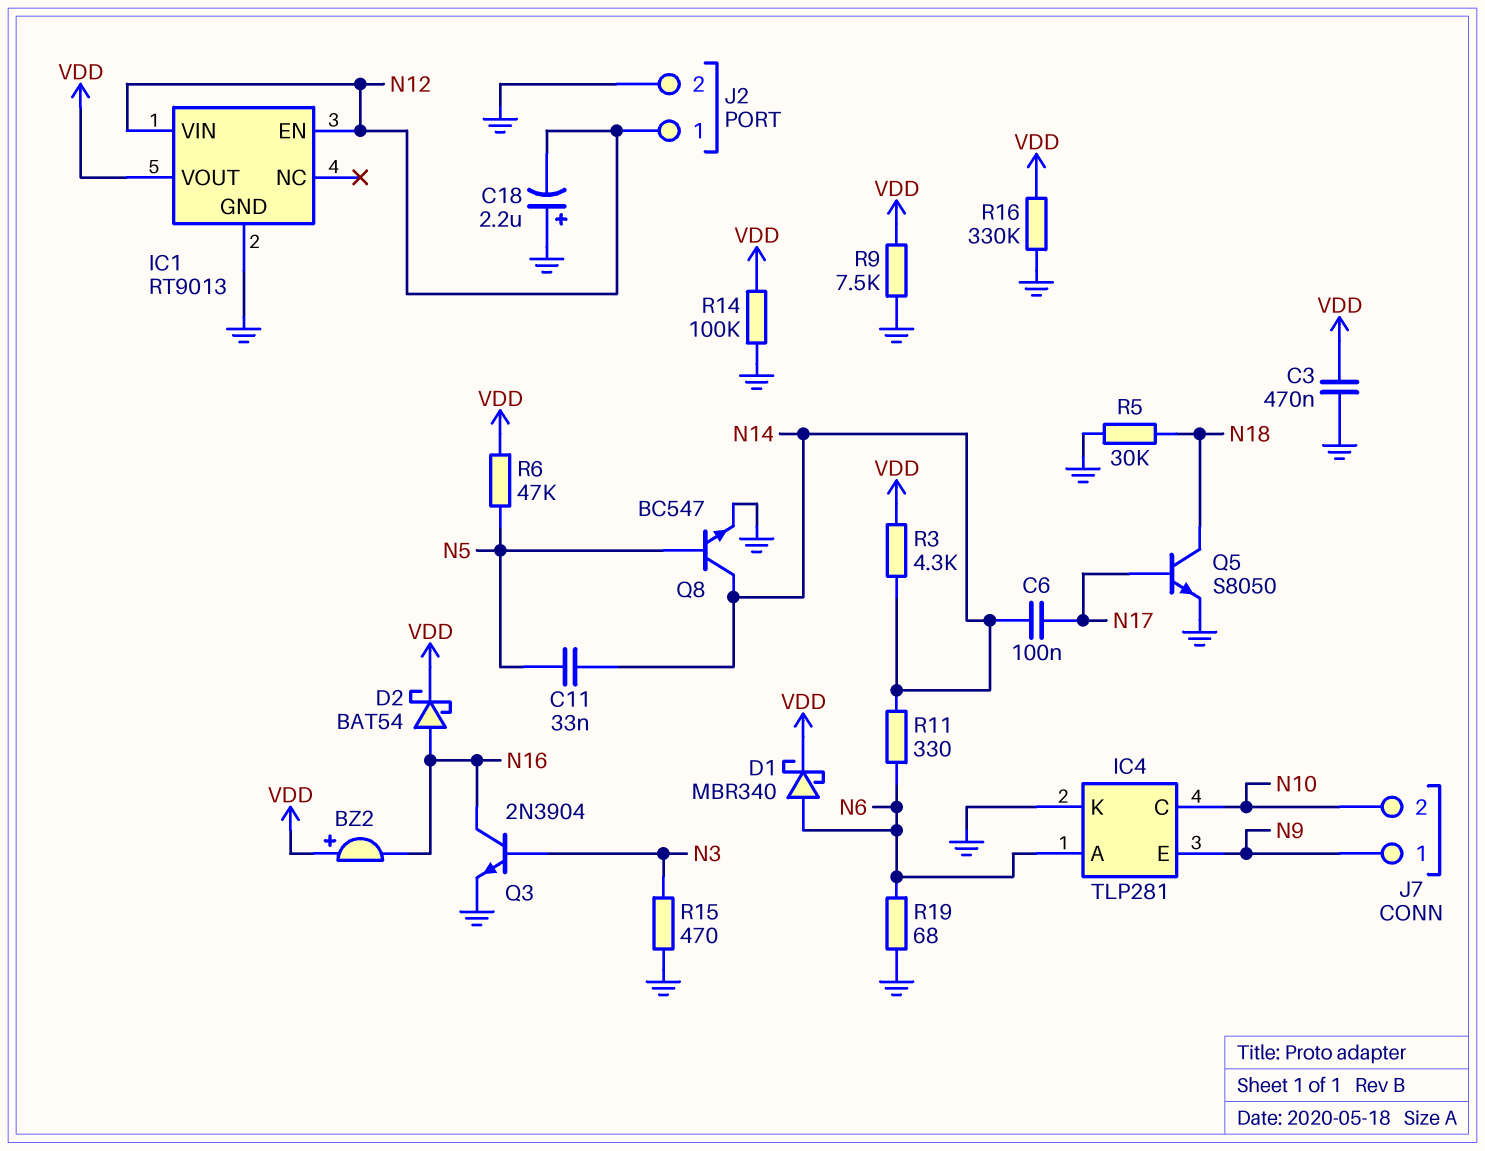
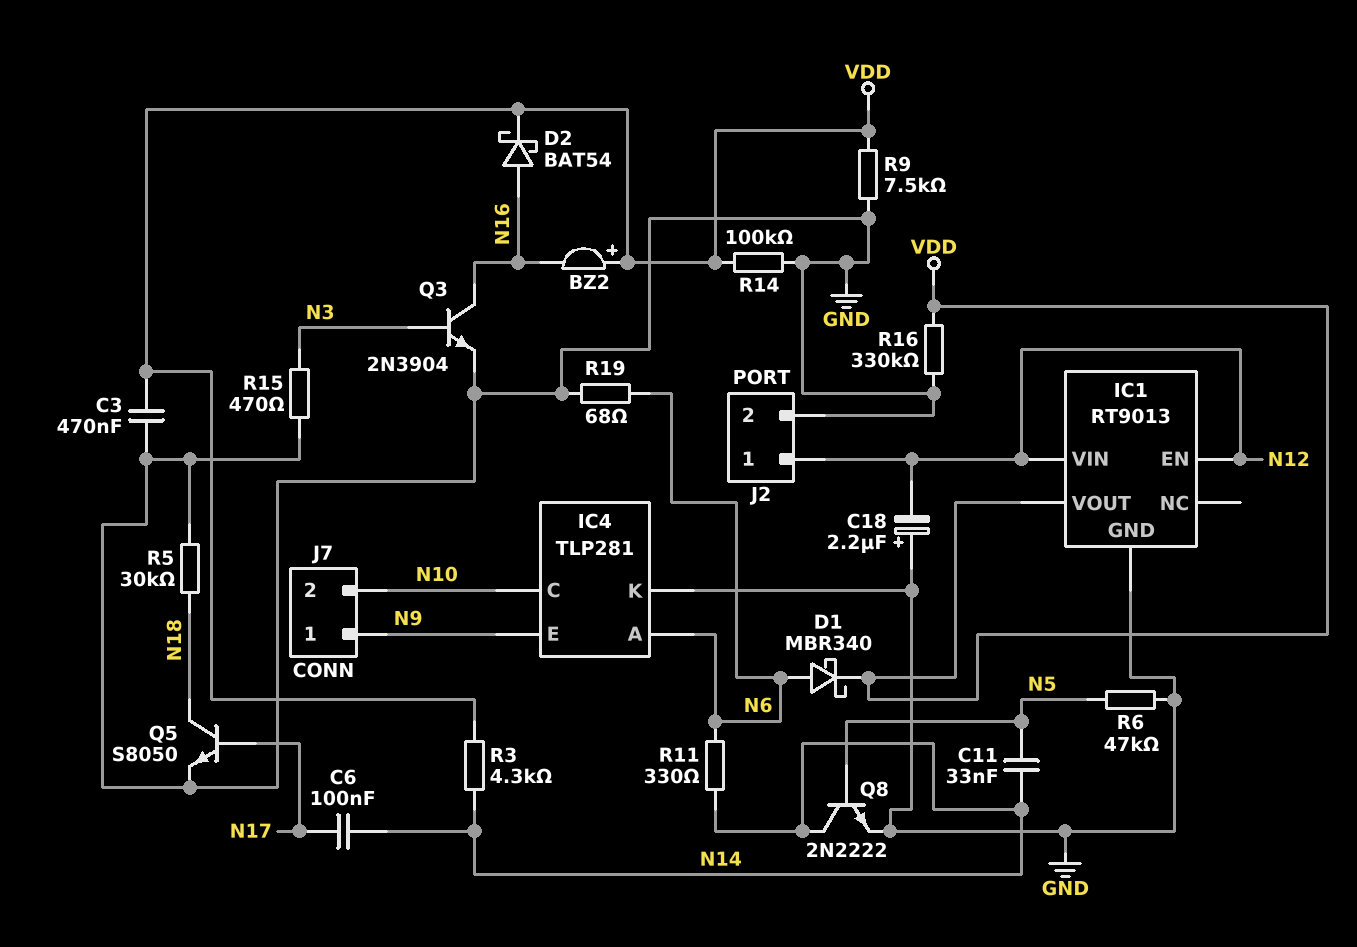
Q8: NPN BC547 (B N5, C N14, E GND) -> NPN 2N2222 (B N5, C N14, E GND)
R6: 47k (N5, VDD) -> 47k (GND, N5)

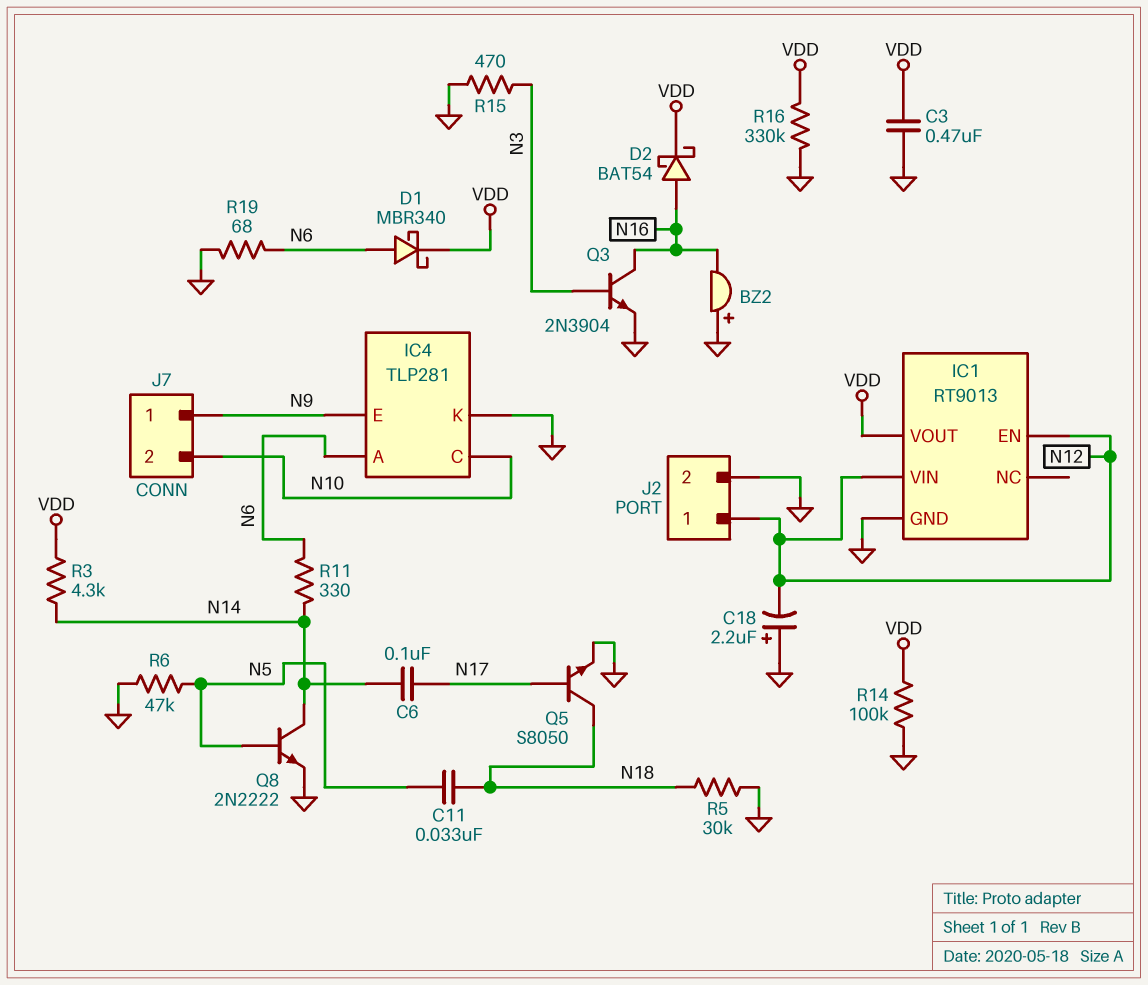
BZ2: buzzer (plus VDD, minus N16) -> buzzer (plus GND, minus N16)
C11: 33nF (N5, N14) -> 33nF (N5, N18)
R9: 7.5k (GND, VDD) -> none

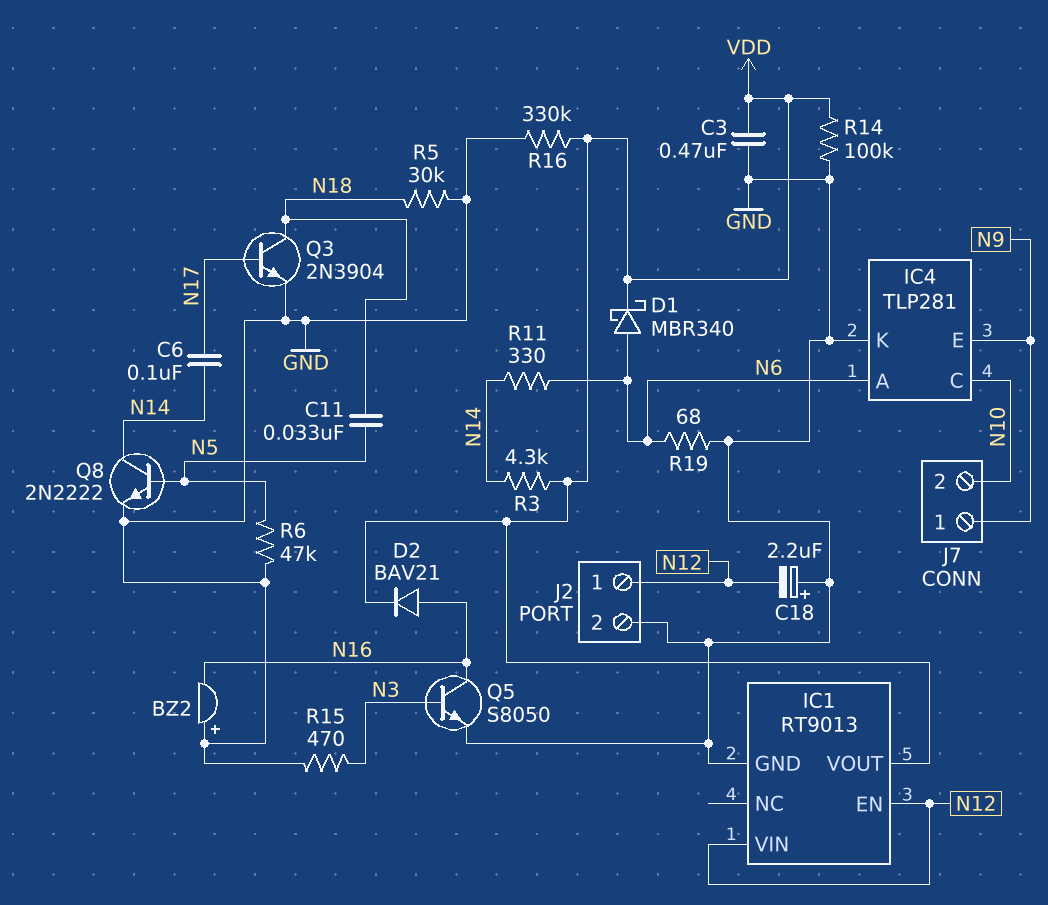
D2: schottky BAT54 (A N16, K VDD) -> diode BAV21 (A N16, K VDD)
Q3: NPN 2N3904 (B N3, C N16, E GND) -> NPN 2N3904 (B N17, C N18, E GND)
Q5: NPN S8050 (B N17, C N18, E GND) -> NPN S8050 (B N3, C N16, E GND)

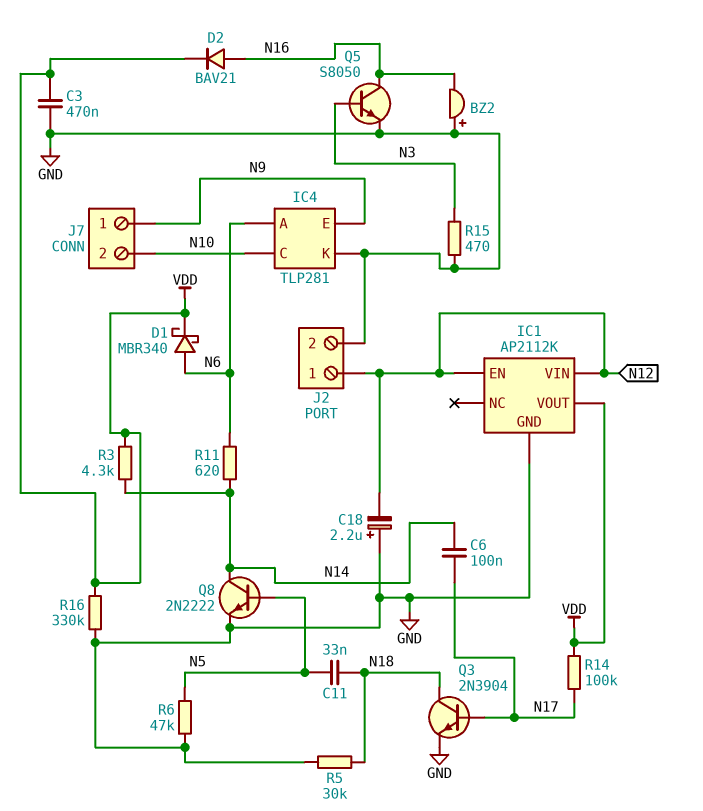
IC1: RT9013 -> AP2112K
R11: 330 (N6, N14) -> 620 (N6, N14)
R14: 100k (GND, VDD) -> 100k (N17, VDD)
R19: 68 (GND, N6) -> none

